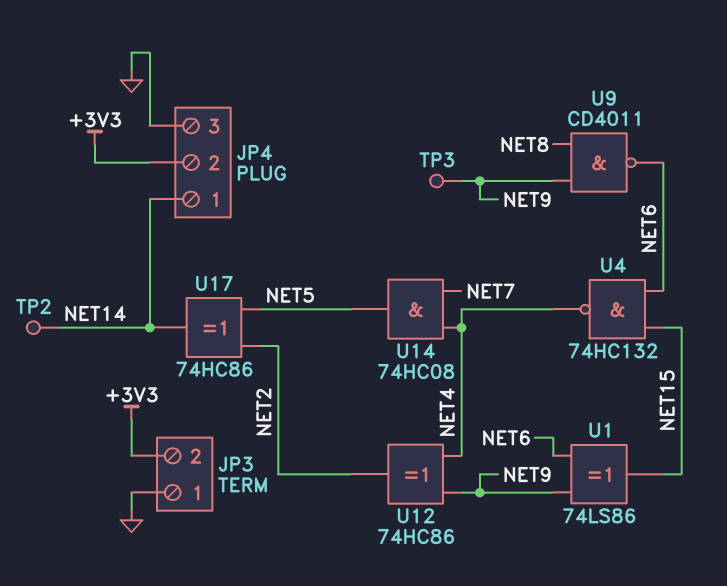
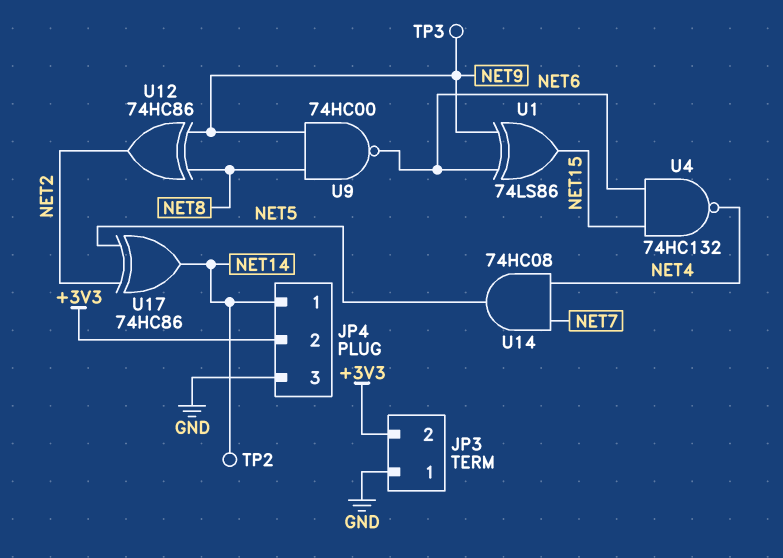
U9: NAND CD4011 (in NET8, in NET9, out NET6) -> NAND 74HC00 (in NET8, in NET9, out NET6)
U12: XOR 74HC86 (in NET4, in NET9, out NET2) -> XOR 74HC86 (in NET8, in NET9, out NET2)

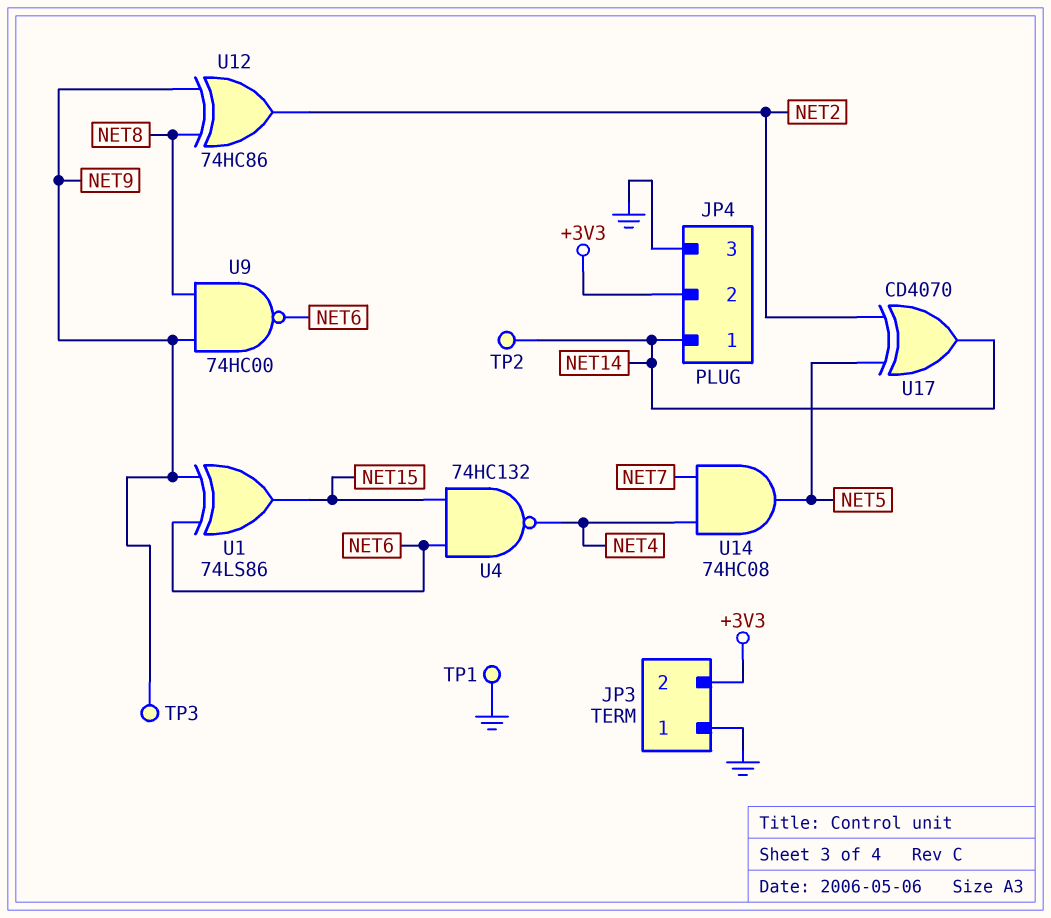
TP1: none -> test point (GND)
U17: XOR 74HC86 (in NET2, in NET5, out NET14) -> XOR CD4070 (in NET2, in NET5, out NET14)

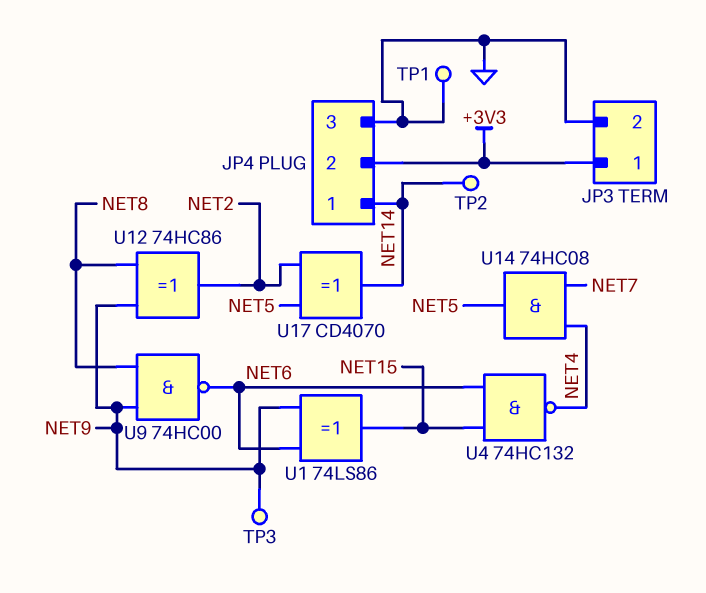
JP3 pin 1: GND -> +3V3
JP3 pin 2: +3V3 -> GND

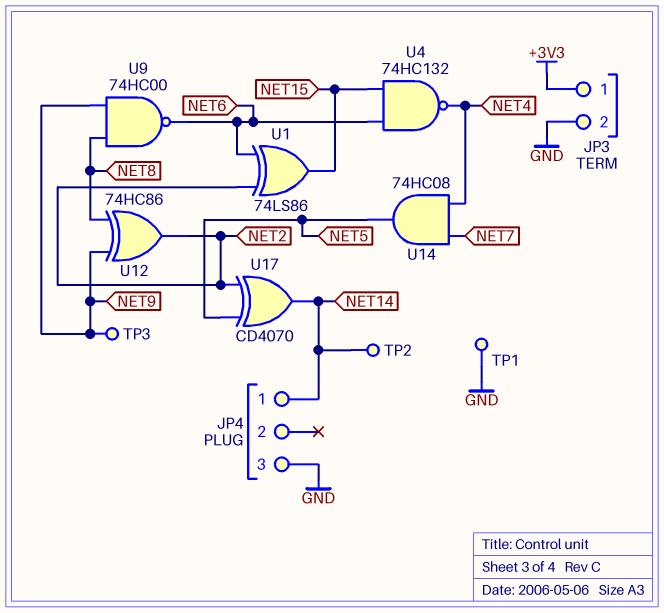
JP4 pin 2: +3V3 -> none
U1: XOR 74LS86 (in NET6, in NET9, out NET15) -> XOR 74LS86 (in NET2, in NET6, out NET15)

